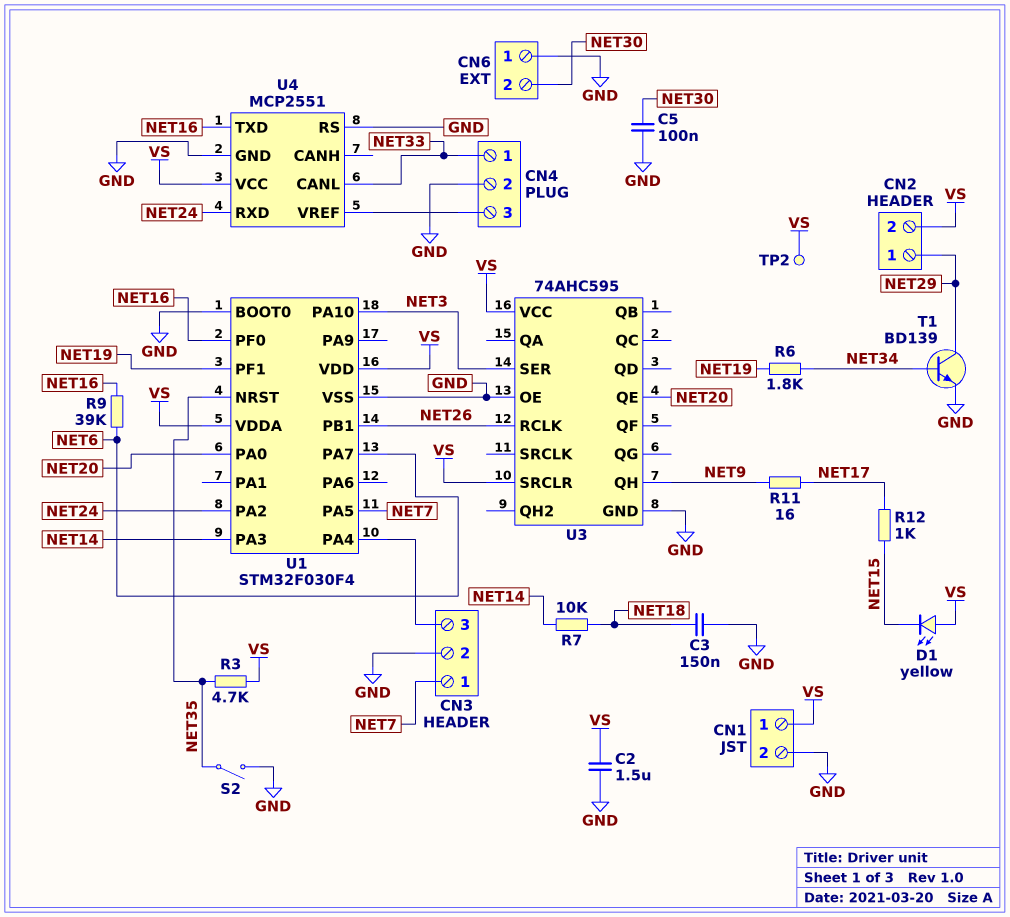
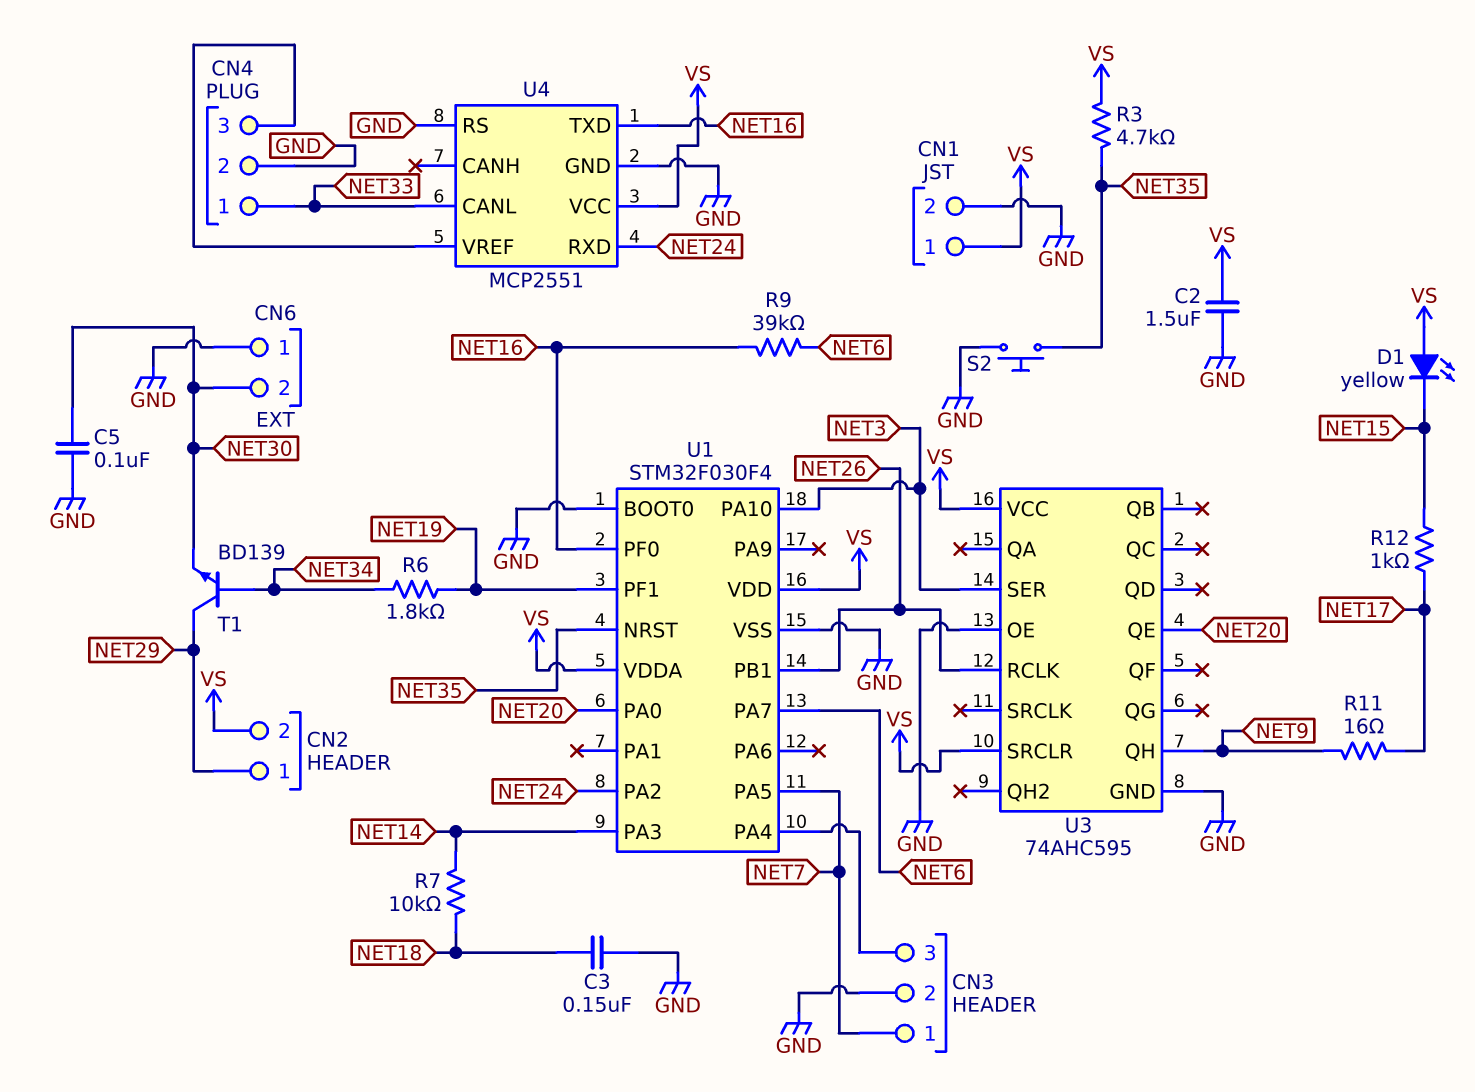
S2: switch (GND, NET35) -> button (GND, NET35)
T1: NPN BD139 (B NET34, C NET29, E GND) -> NPN BD139 (B NET34, C NET29, E NET30)
TP2: test point (VS) -> none

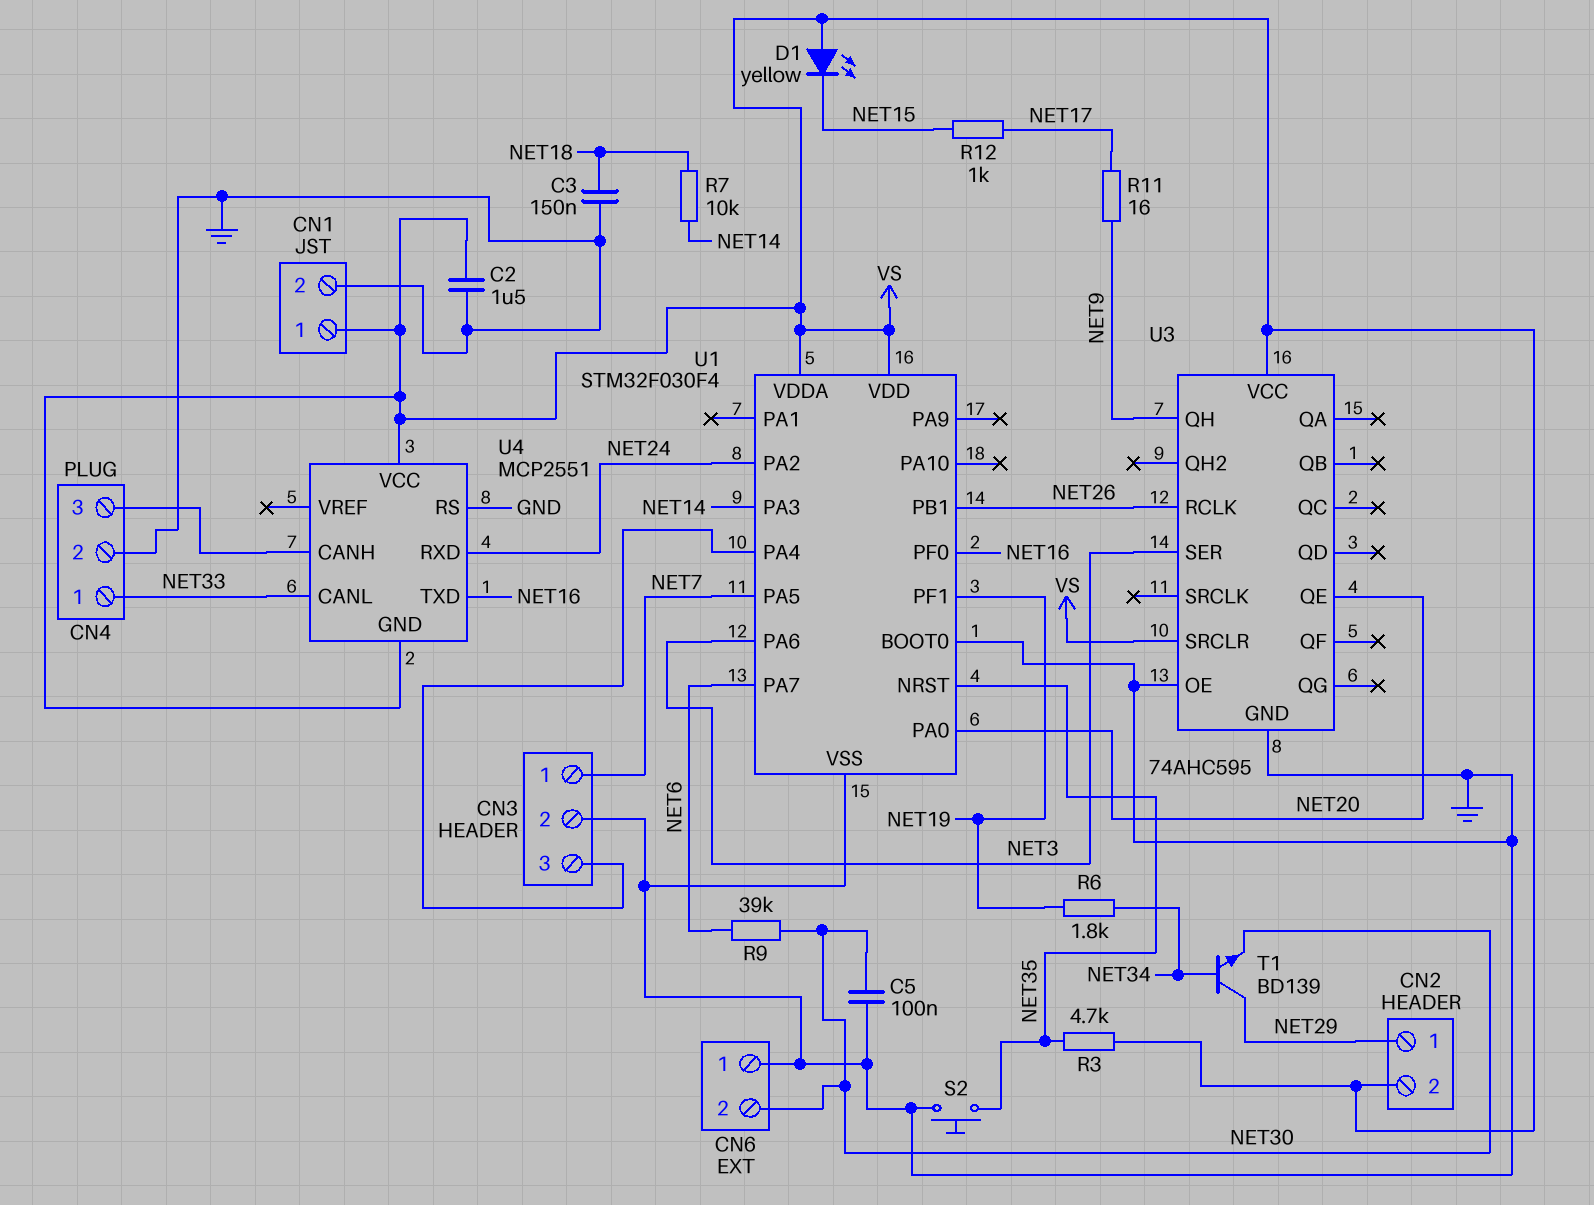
R9: 39k (NET6, NET16) -> 39k (NET6, NET30)
U1 pin PA6: none -> NET3
U1 pin PA10: NET3 -> none
U4 pin CANH: none -> CN4/3
U4 pin GND: GND -> VS
U4 pin VREF: CN4/3 -> none

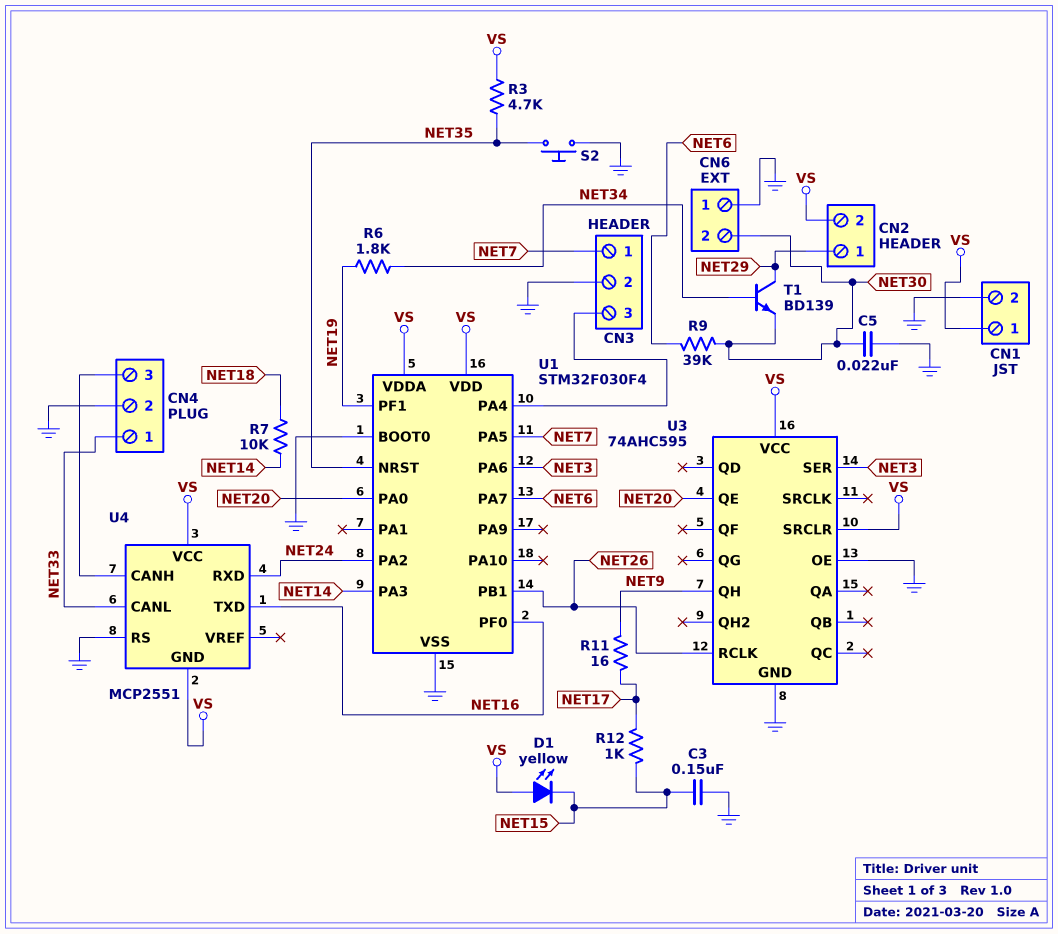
C2: 1.5uF (GND, VS) -> none
C3: 150nF (GND, NET18) -> 150nF (GND, NET15)
C5: 100nF (GND, NET30) -> 22nF (GND, NET30)

